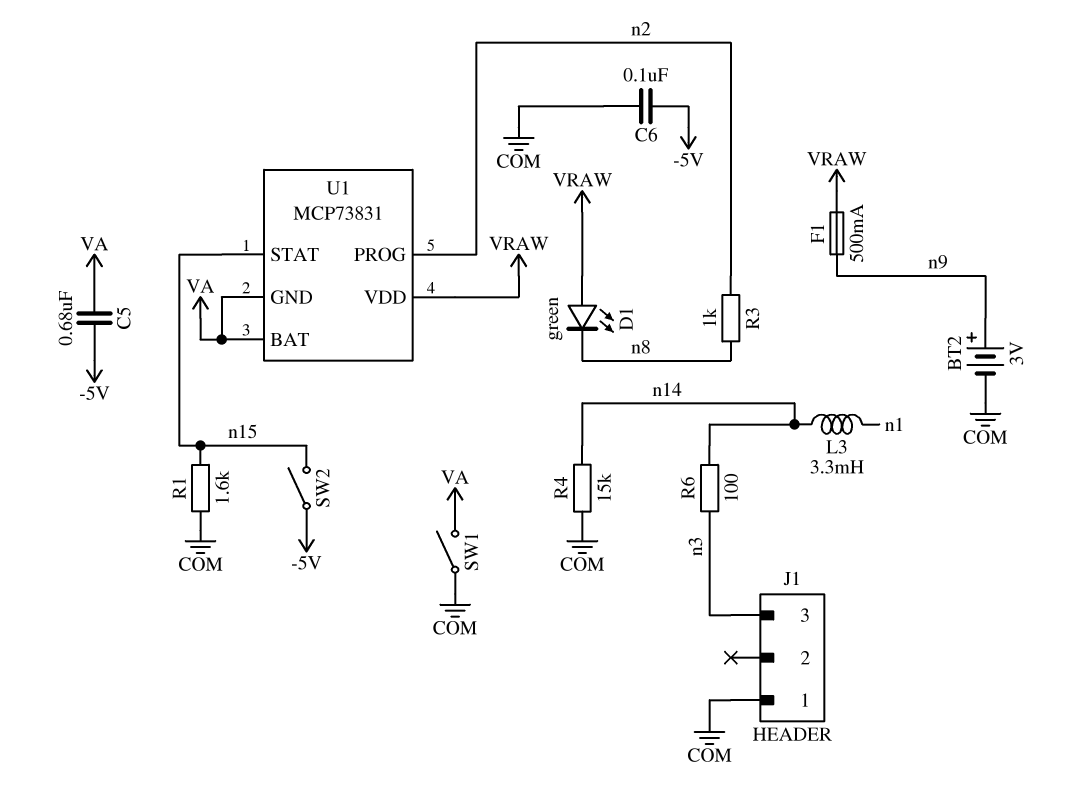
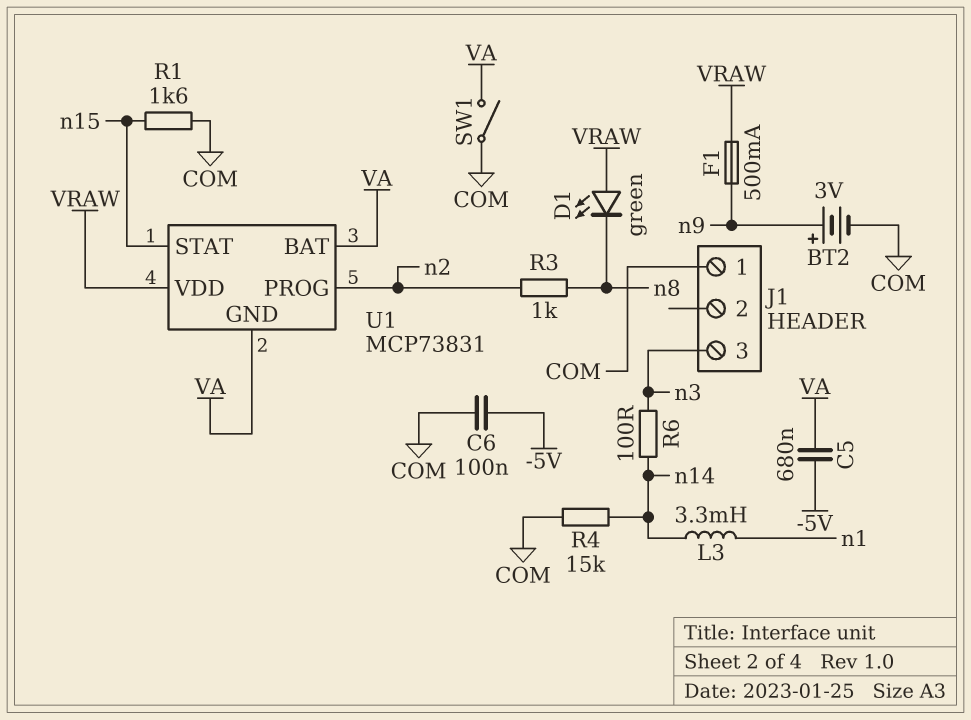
SW2: switch (-5V, n15) -> none

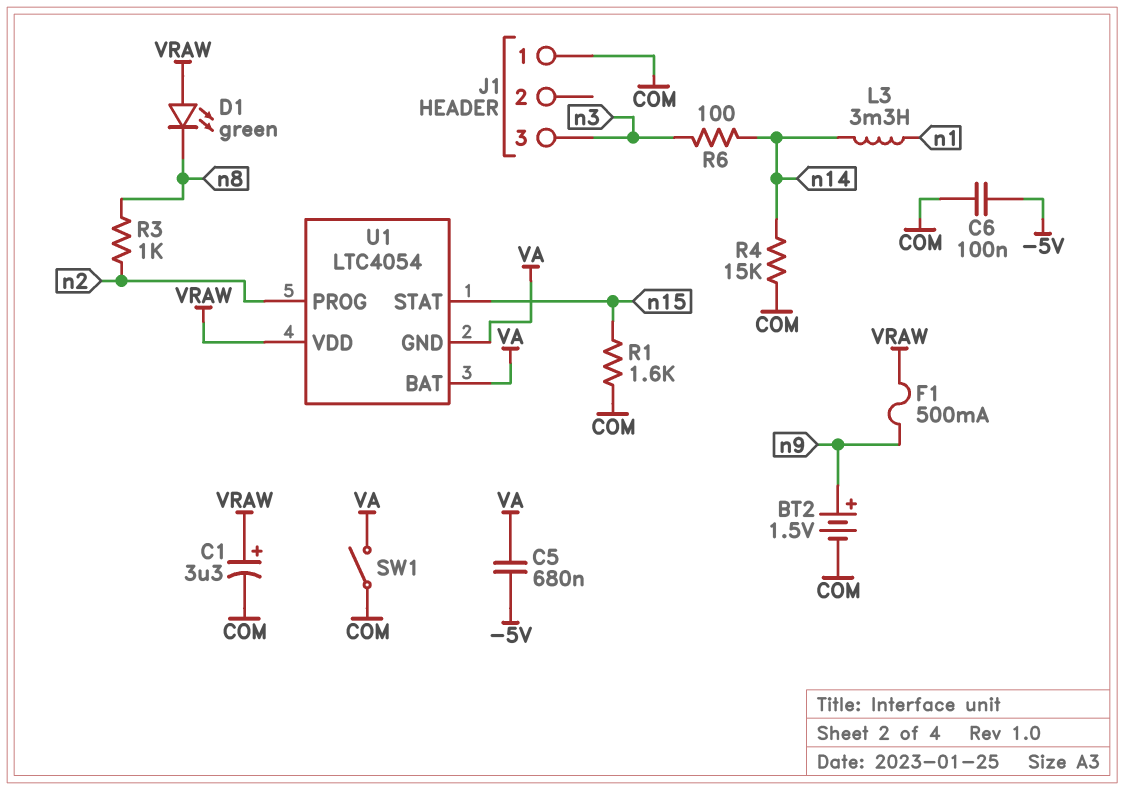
BT2: 3V (plus n9, minus COM) -> 1.5V (plus n9, minus COM)
C1: none -> 3.3uF (plus VRAW, minus COM)
U1: MCP73831 -> LTC4054

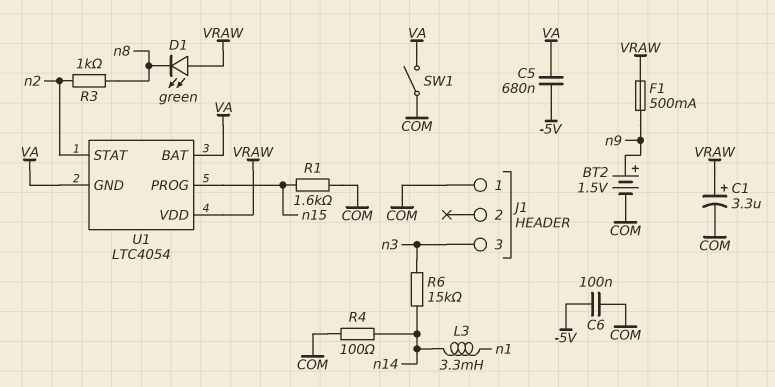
R4: 15k (COM, n14) -> 100 (COM, n14)
R6: 100 (n3, n14) -> 15k (n3, n14)
U1 pin PROG: n2 -> n15
U1 pin STAT: n15 -> n2

